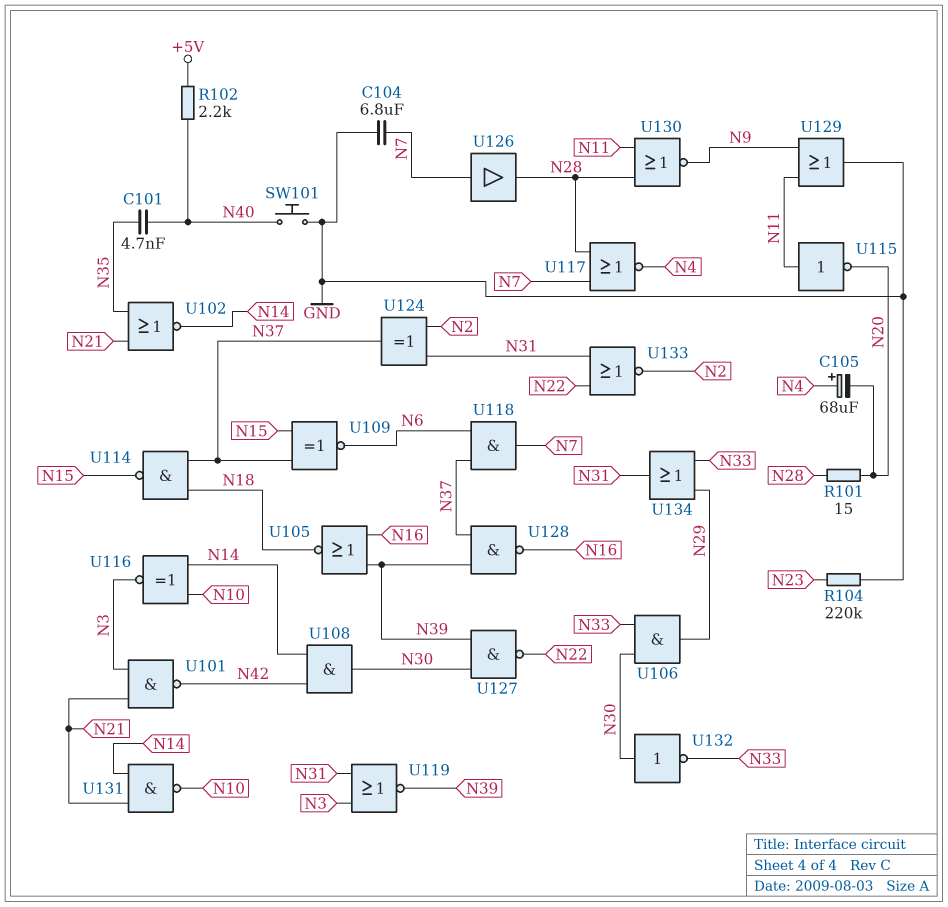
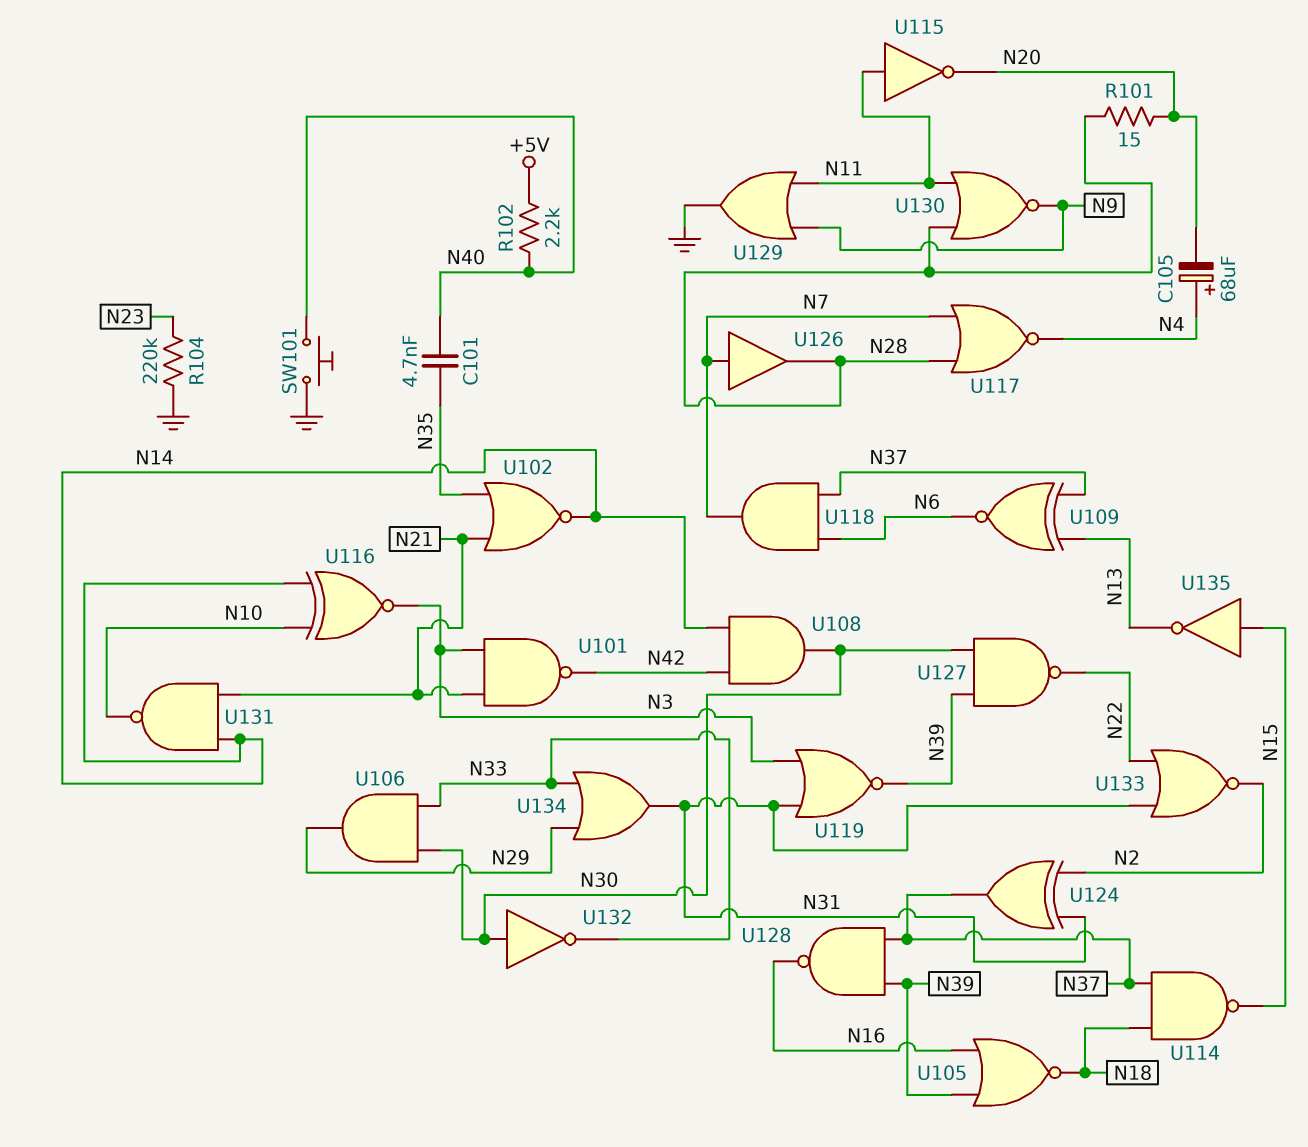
C104: 6.8uF (GND, N7) -> none
U109: XNOR (in N15, in N37, out N6) -> XNOR (in N13, in N37, out N6)
U135: none -> NOT (in N15, out N13)

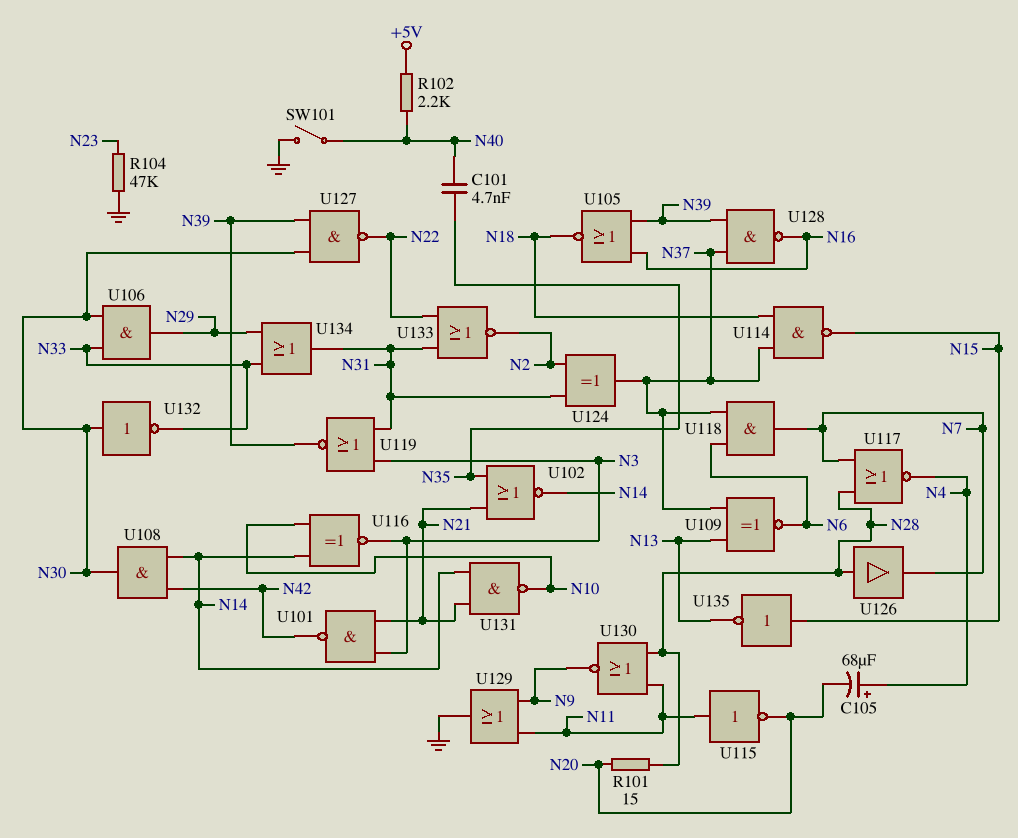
R104: 220k (GND, N23) -> 47k (GND, N23)
SW101: button (GND, N40) -> switch (GND, N40)
U126: buffer (in N7, out N28) -> buffer (in N28, out N7)

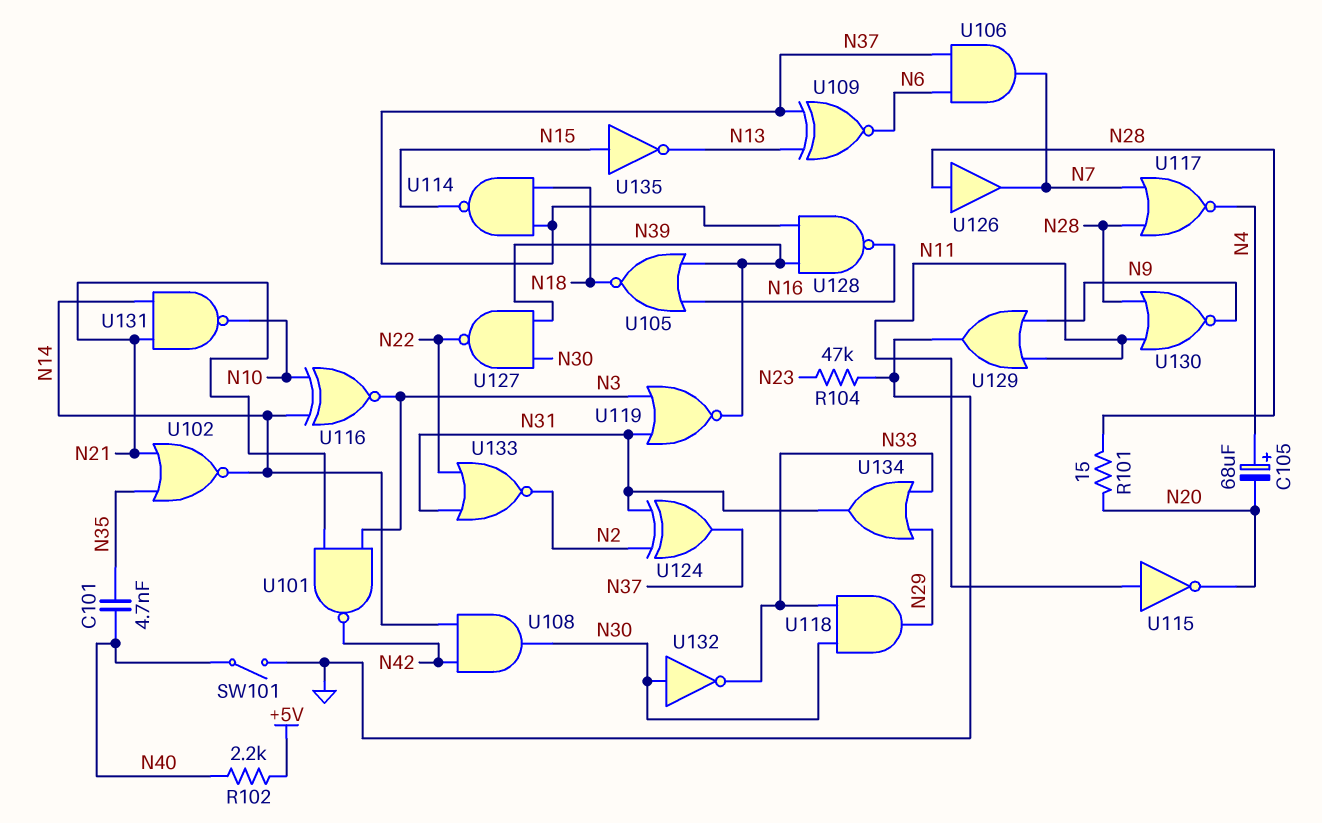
U106: AND (in N30, in N33, out N29) -> AND (in N6, in N37, out N7)
U118: AND (in N6, in N37, out N7) -> AND (in N30, in N33, out N29)

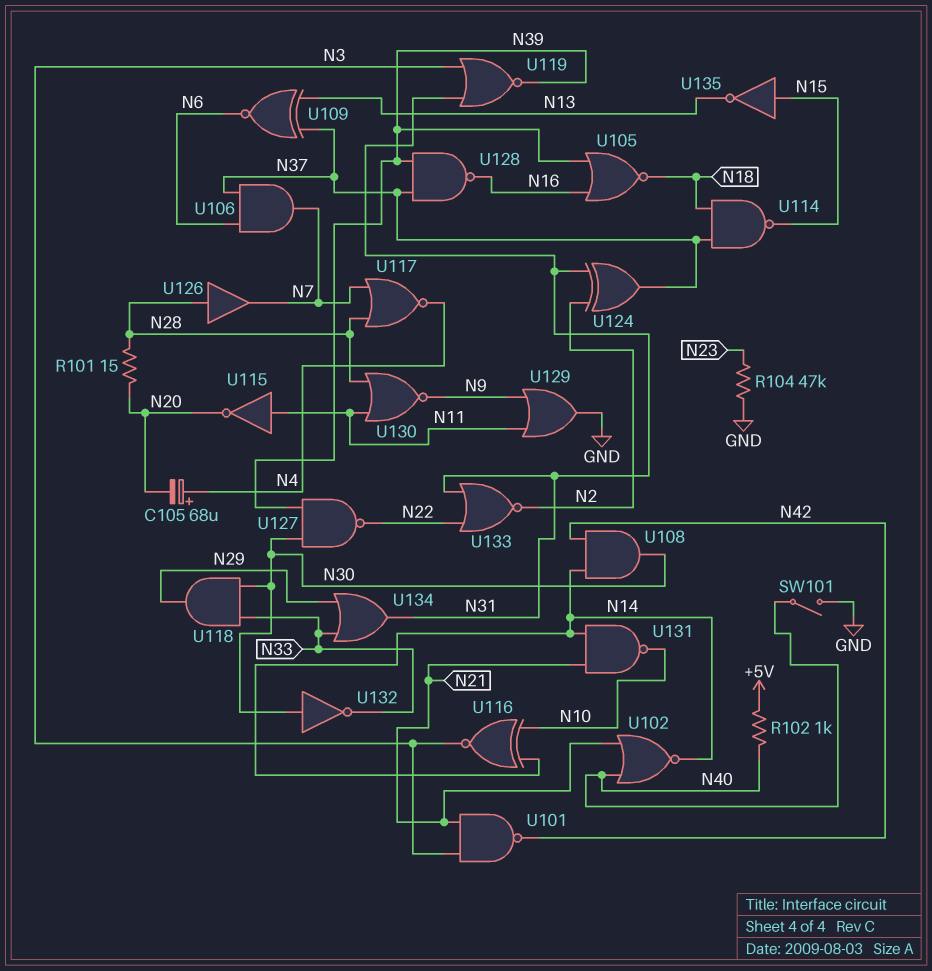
C101: 4.7nF (N35, N40) -> none
R102: 2.2k (+5V, N40) -> 1k (+5V, N40)
U102: NOR (in N21, in N35, out N14) -> NOR (in N21, in N40, out N14)

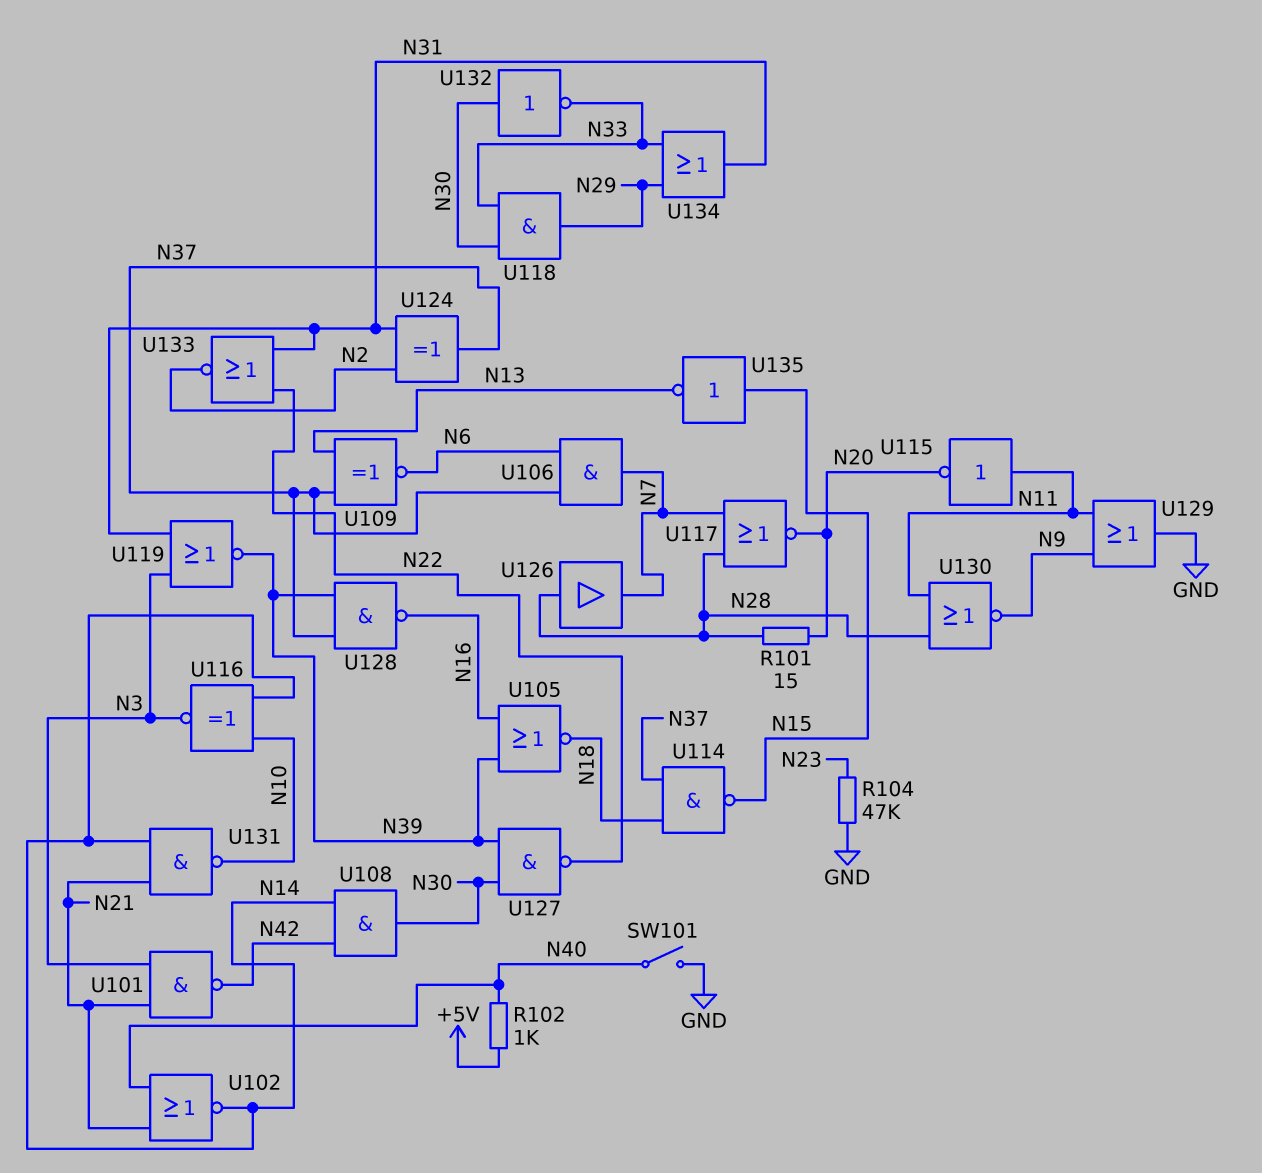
C105: 68uF (plus N4, minus N20) -> none
U117: NOR (in N7, in N28, out N4) -> NOR (in N7, in N28, out N20)

